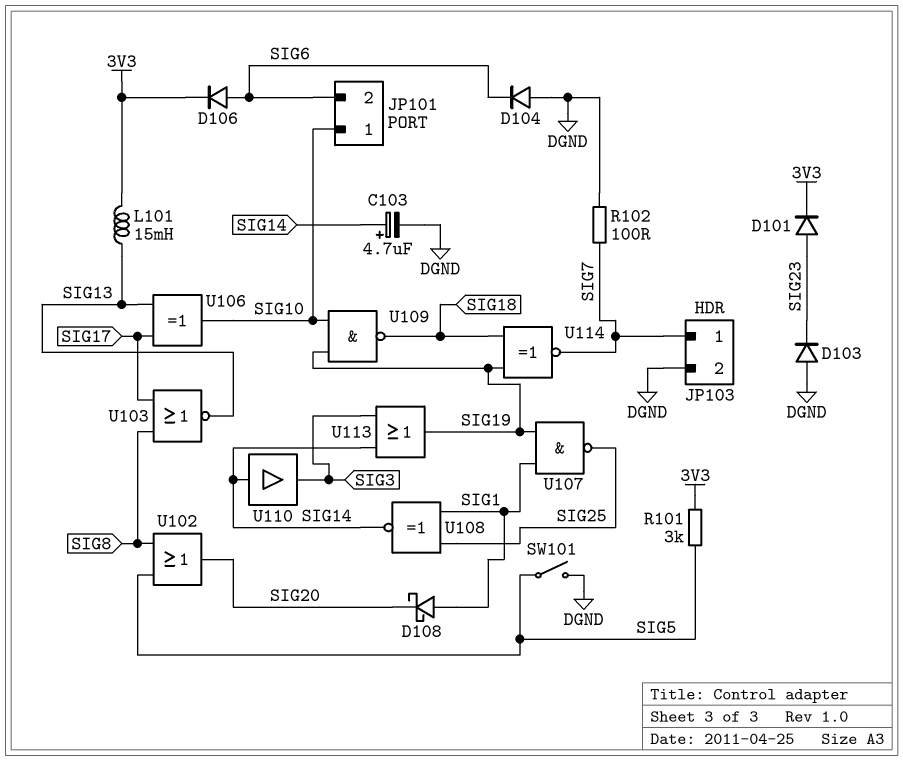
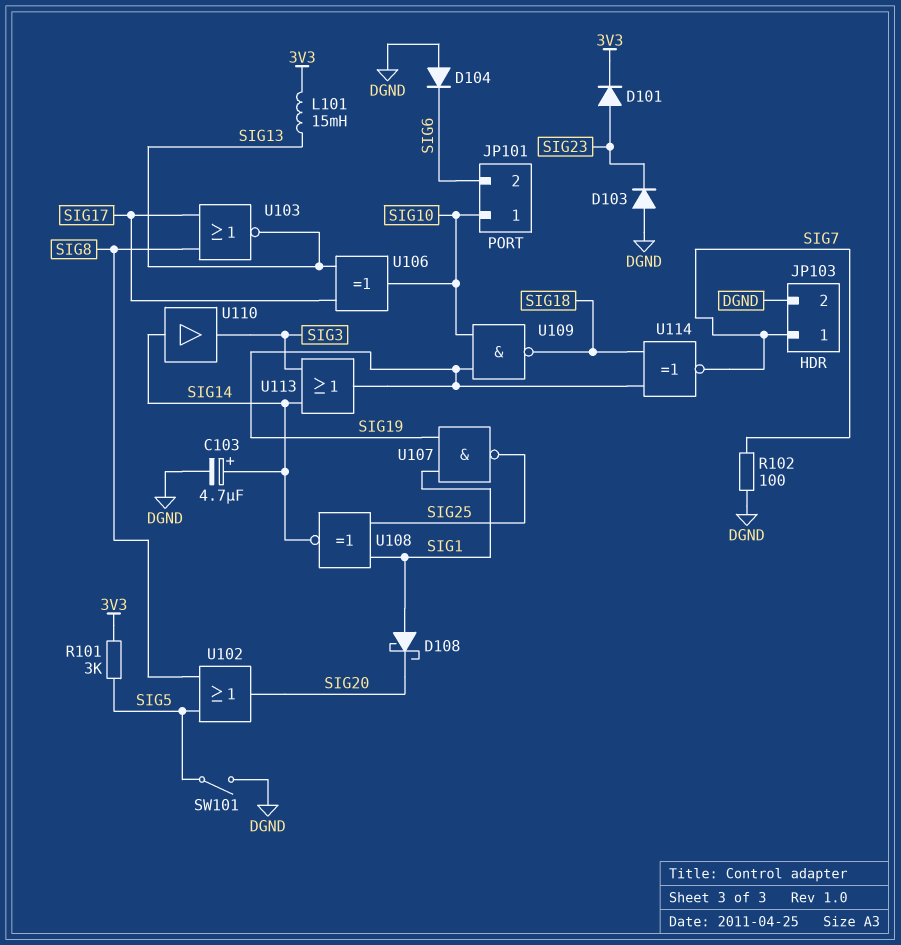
D106: diode (A SIG6, K 3V3) -> none

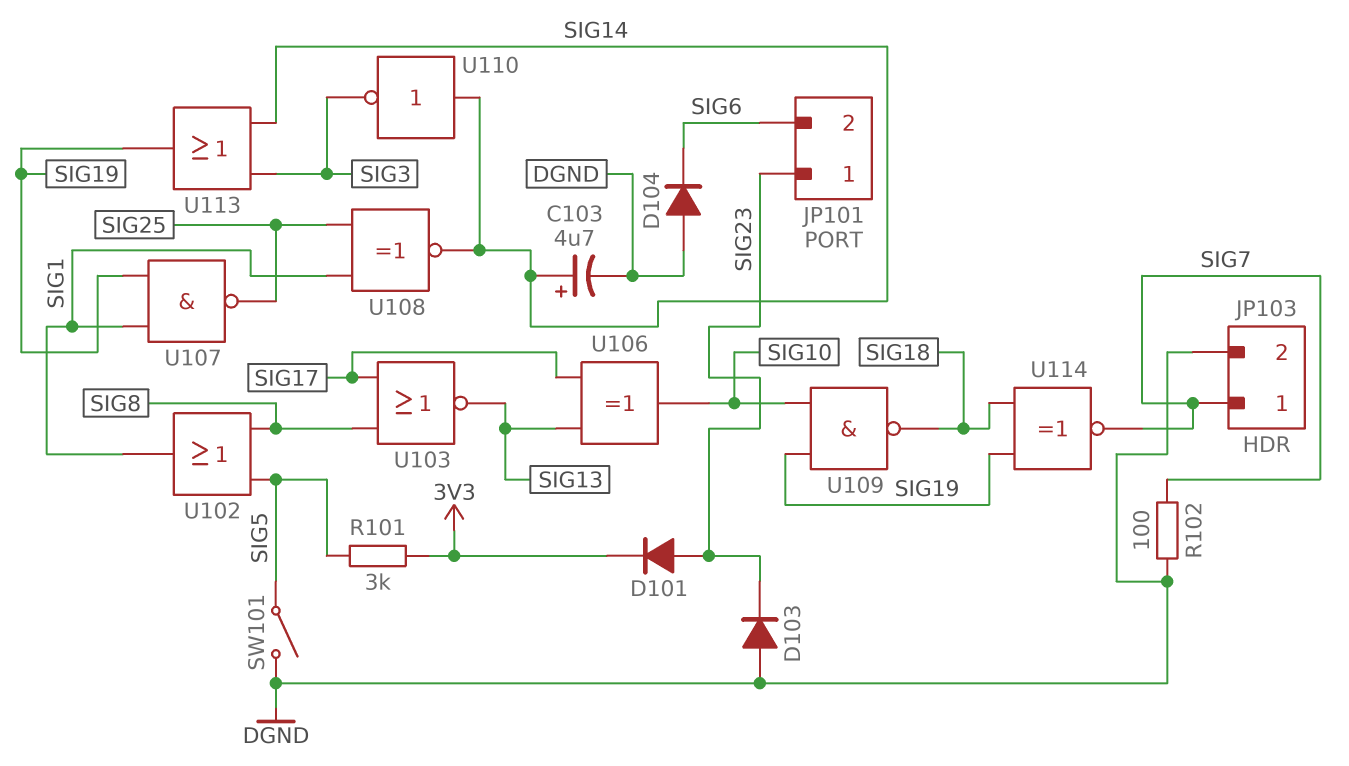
D108: schottky (A SIG1, K SIG20) -> none
JP101 pin 1: SIG10 -> SIG23
L101: 15mH (3V3, SIG13) -> none
U102: OR (in SIG5, in SIG8, out SIG20) -> OR (in SIG5, in SIG8, out SIG1)
U110: buffer (in SIG14, out SIG3) -> NOT (in SIG14, out SIG3)

